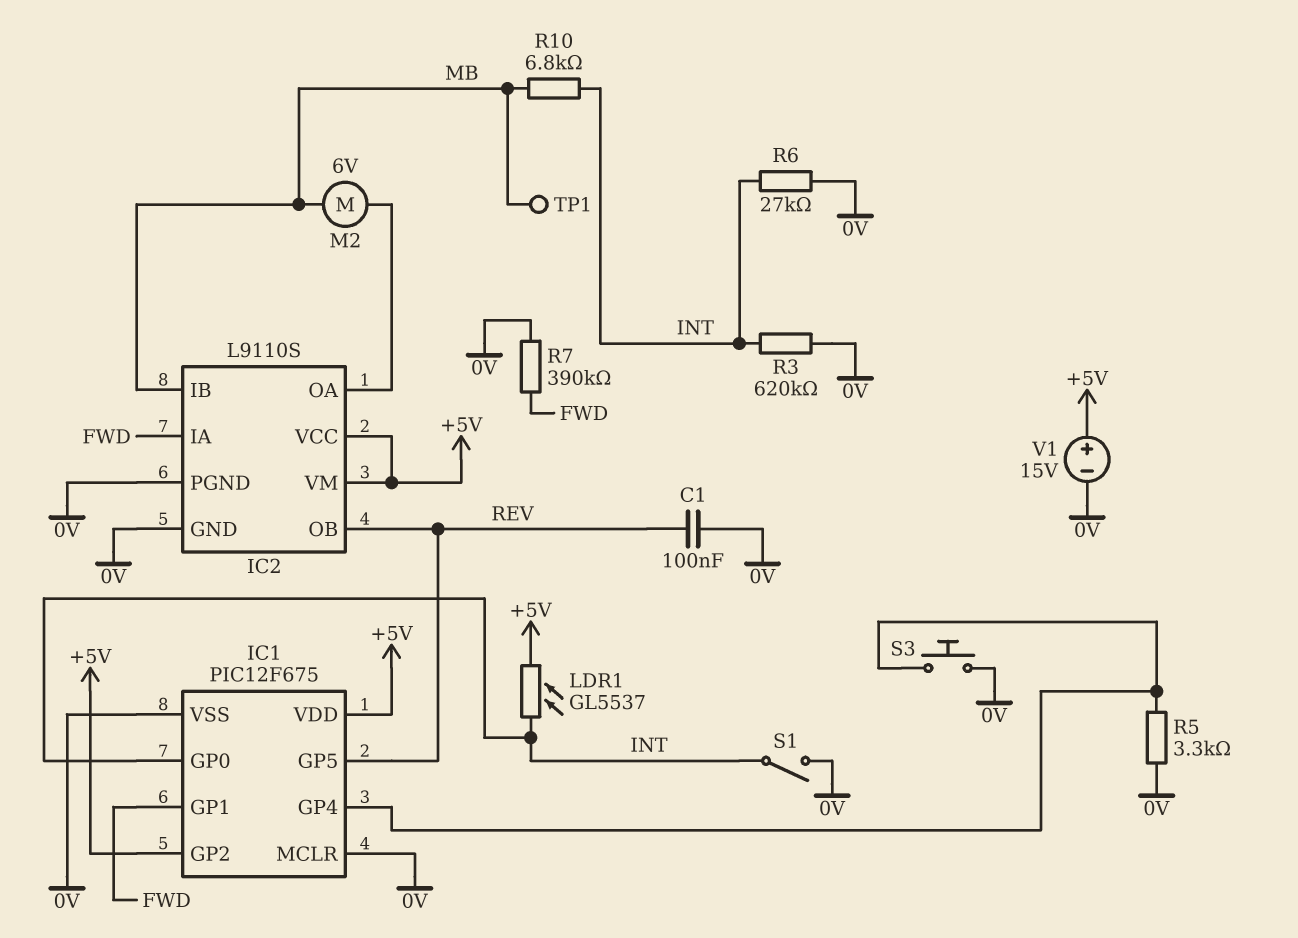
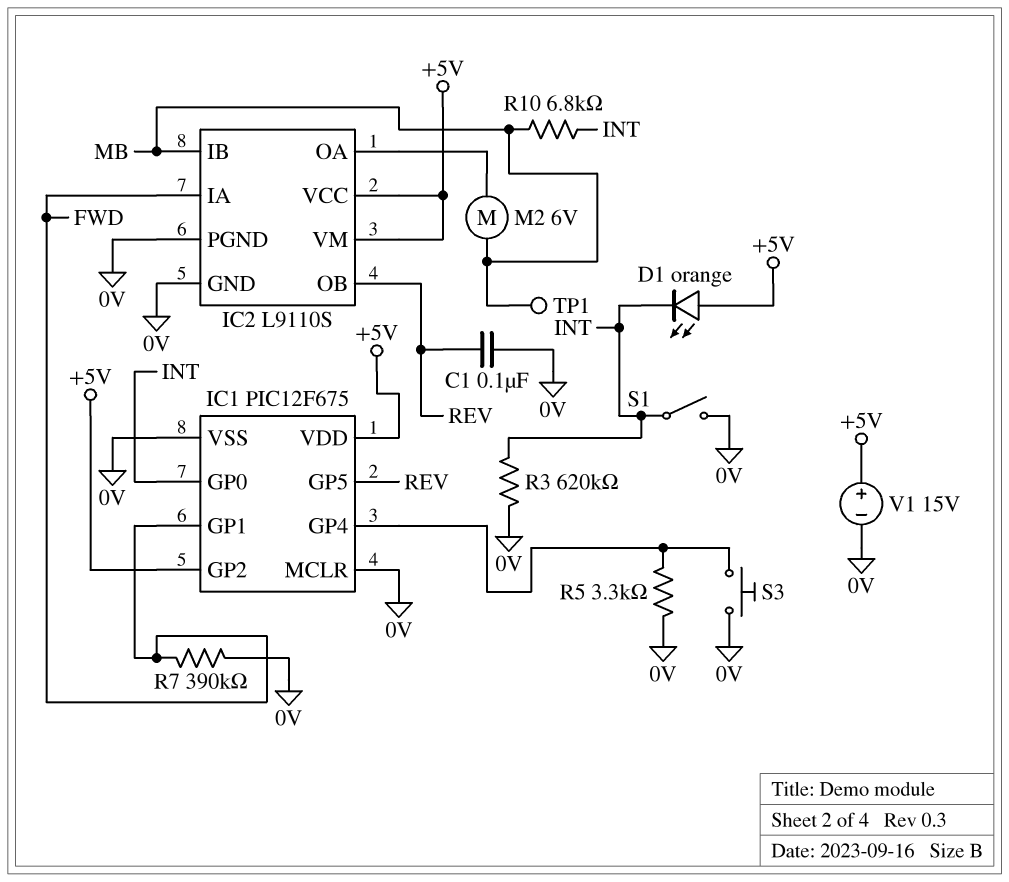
D1: none -> LED orange (A +5V, K INT)
LDR1: GL5537 (+5V, INT) -> none
R6: 27k (0V, INT) -> none

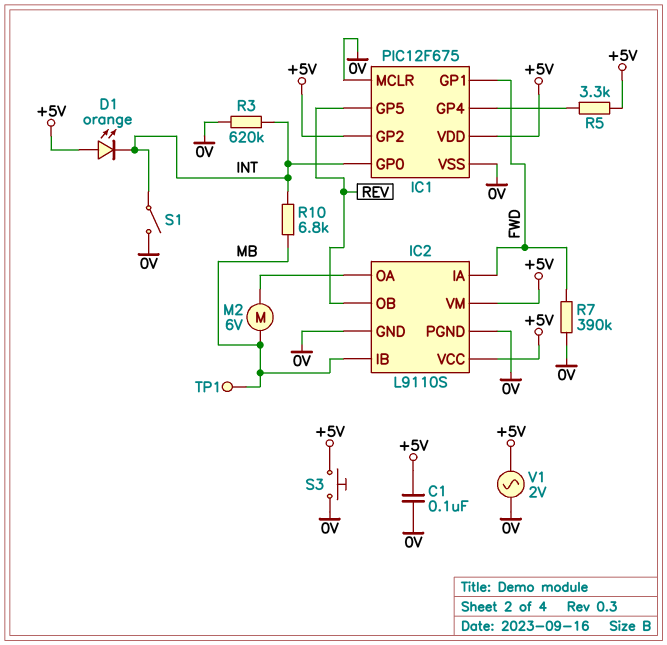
C1: 100nF (0V, REV) -> 100nF (+5V, 0V)
R5: 3.3k (0V, IC1/GP4) -> 3.3k (+5V, IC1/GP4)
S3: button (0V, IC1/GP4) -> button (+5V, 0V)
V1: 15V (plus +5V, minus 0V) -> AC 2V (+5V, 0V)

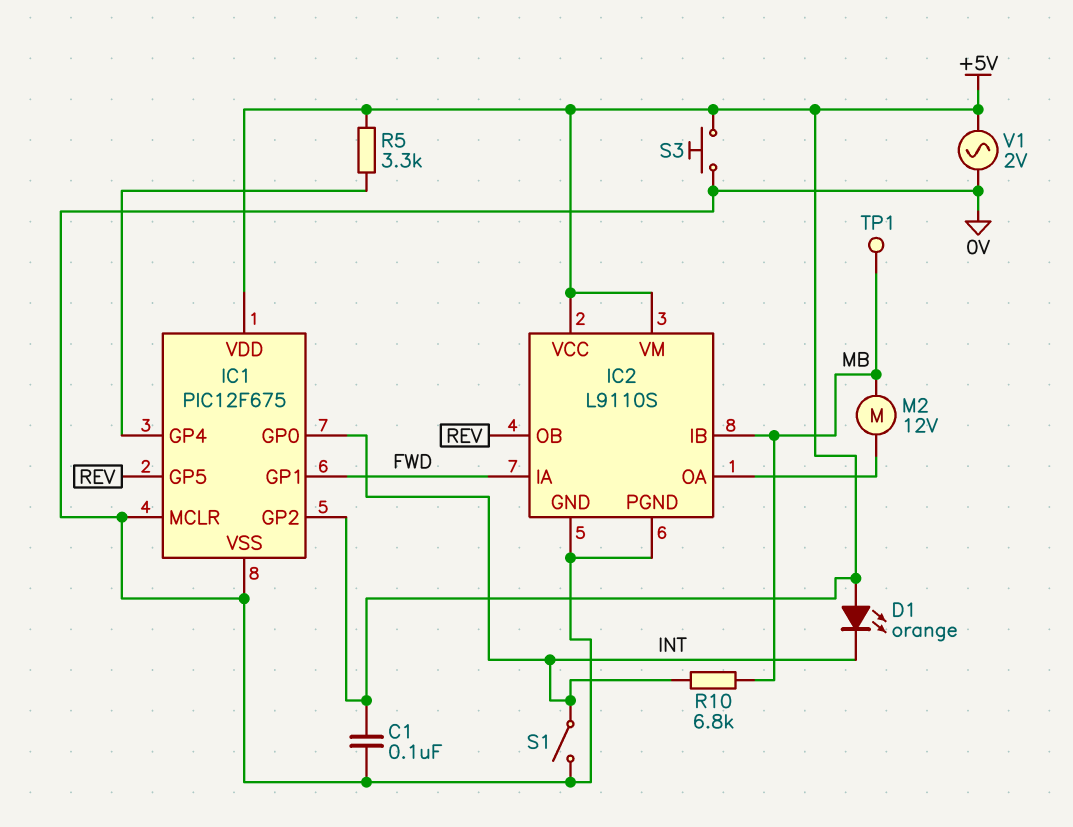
M2: motor 6V (IC2/OA, MB) -> motor 12V (IC2/OA, MB)
R3: 620k (0V, INT) -> none
R7: 390k (0V, FWD) -> none

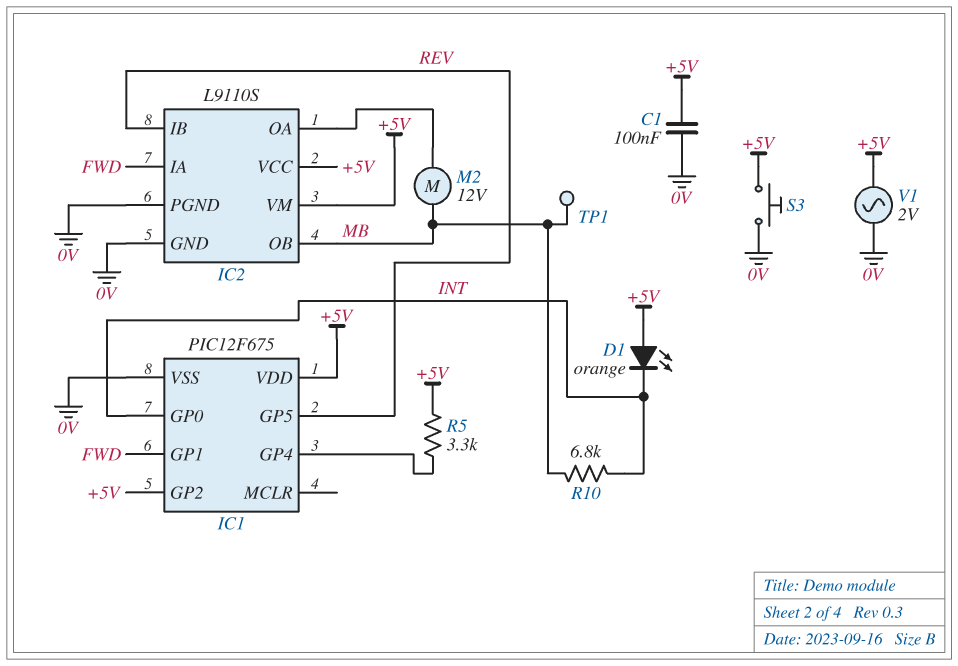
IC1 pin MCLR: 0V -> none
IC2 pin IB: MB -> REV
IC2 pin OB: REV -> MB
S1: switch (0V, INT) -> none

